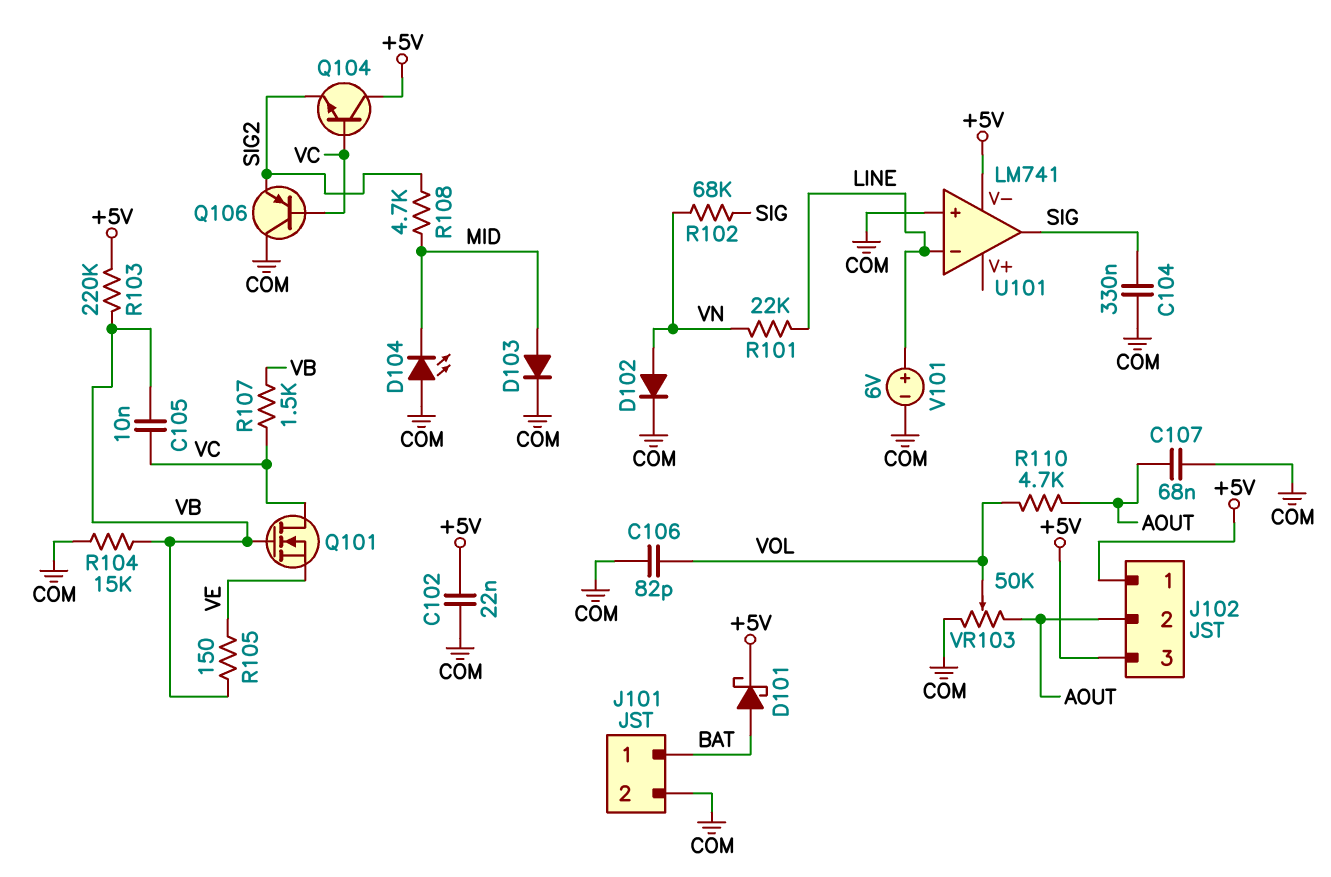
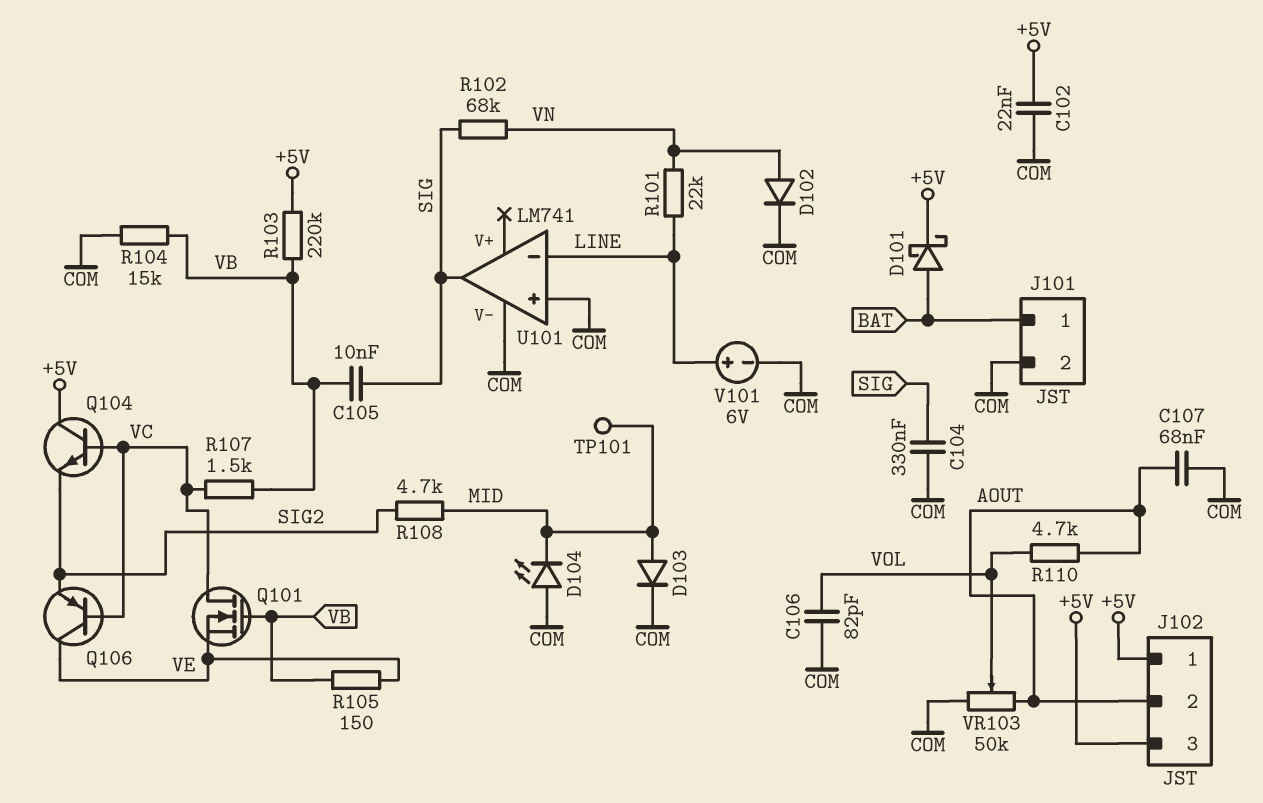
C105: 10nF (VB, VC) -> 10nF (SIG, VB)
Q106: PNP (B VC, C COM, E SIG2) -> PNP (B VC, C VE, E SIG2)
TP101: none -> test point (MID)
U101 pin V-: +5V -> COM

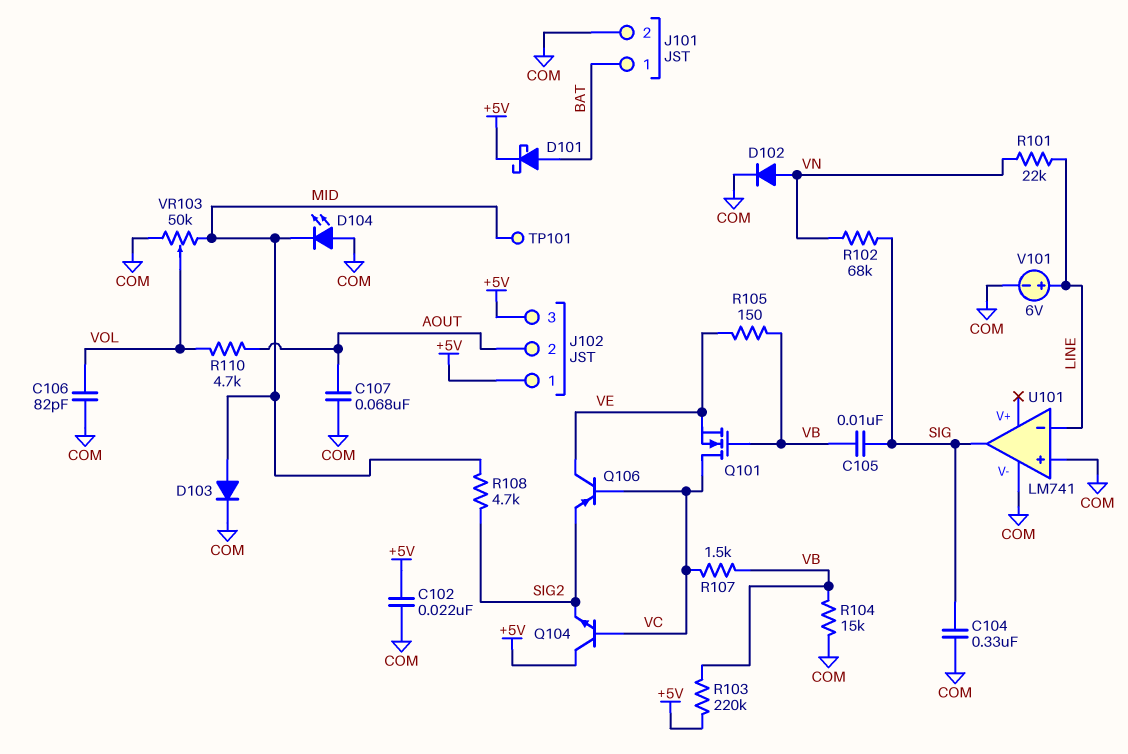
VR103: 50k (AOUT, COM, wiper VOL) -> 50k (COM, MID, wiper VOL)

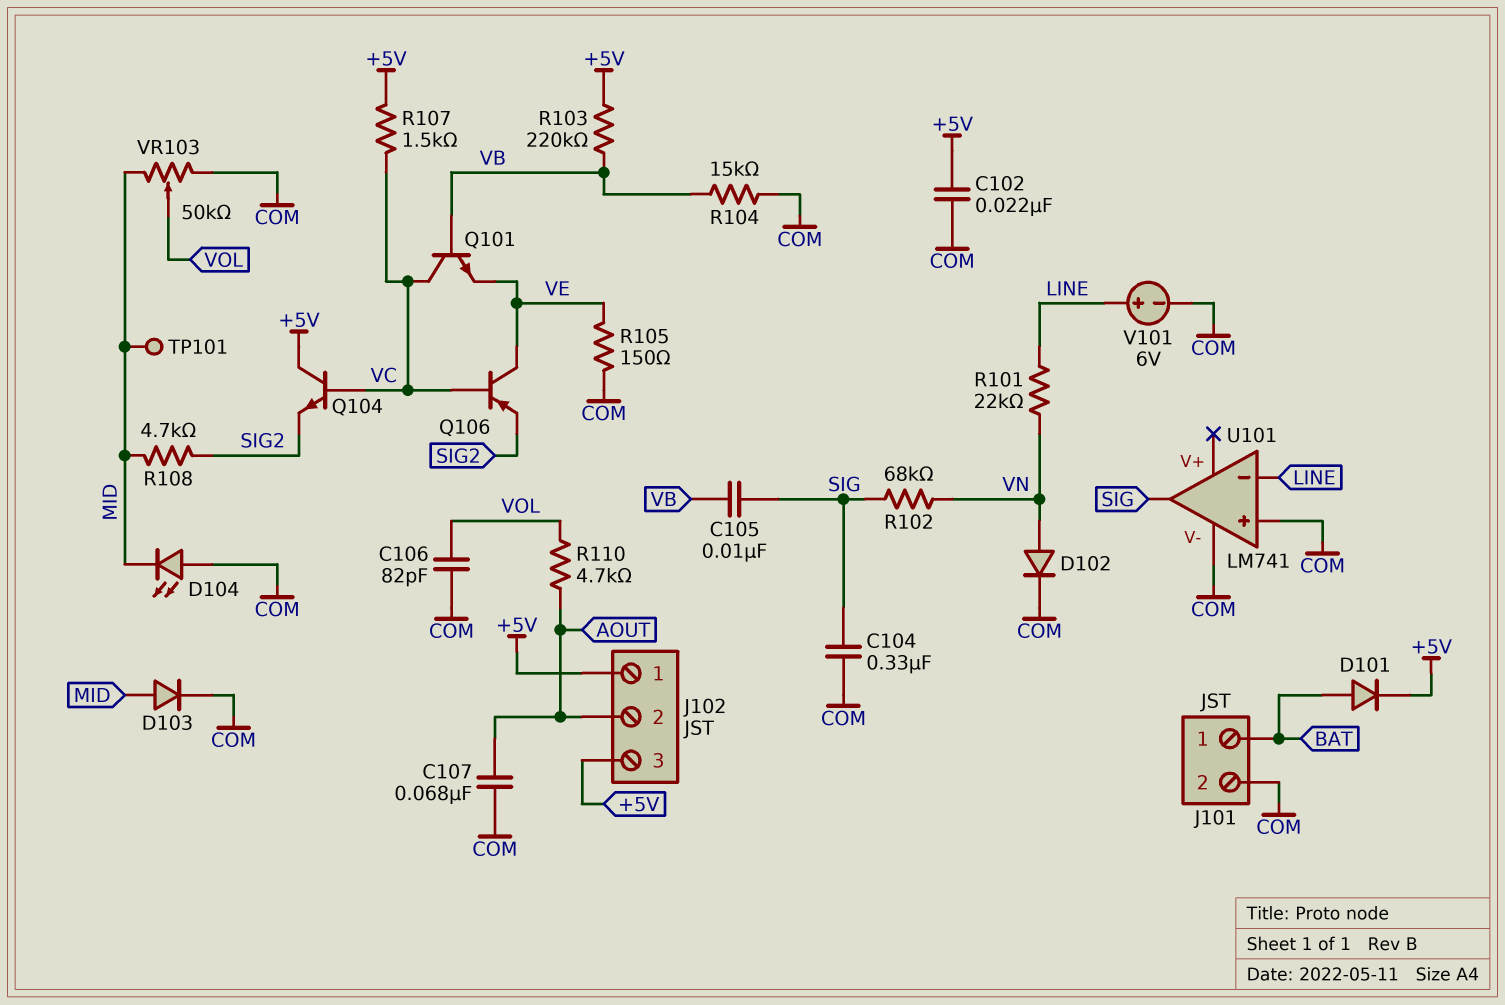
D101: schottky (A BAT, K +5V) -> diode (A BAT, K +5V)
Q101: NMOS (G VB, D VC, S VE) -> NPN (B VB, C VC, E VE)
R105: 150 (VB, VE) -> 150 (COM, VE)
R107: 1.5k (VB, VC) -> 1.5k (+5V, VC)

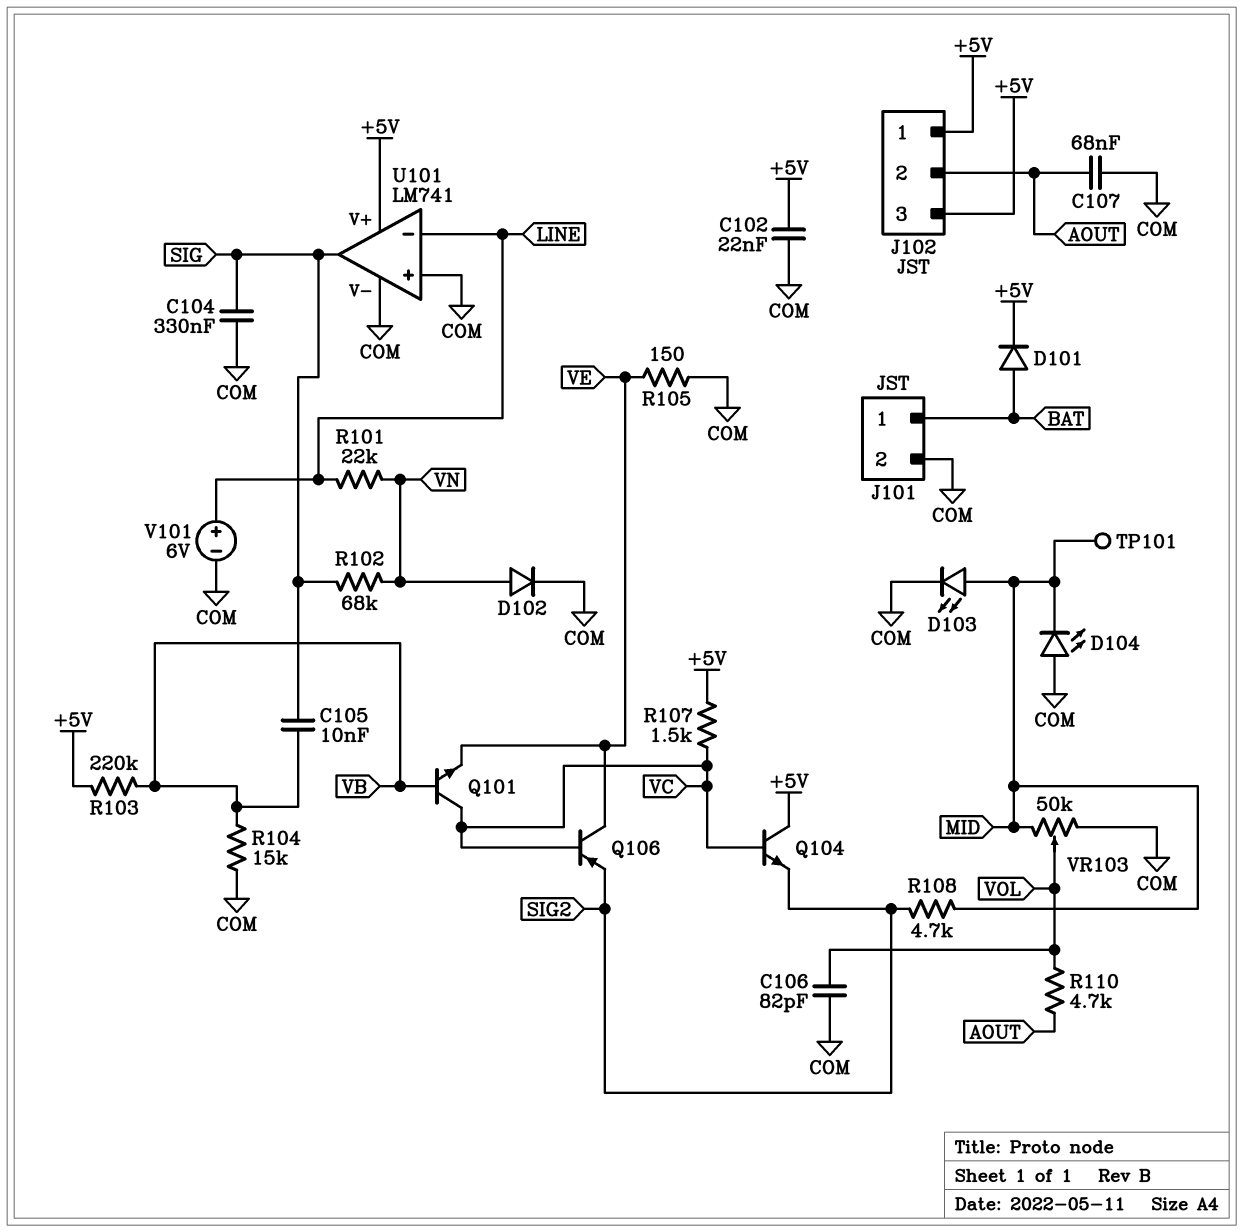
D103: diode (A MID, K COM) -> LED (A MID, K COM)
U101 pin V+: none -> +5V

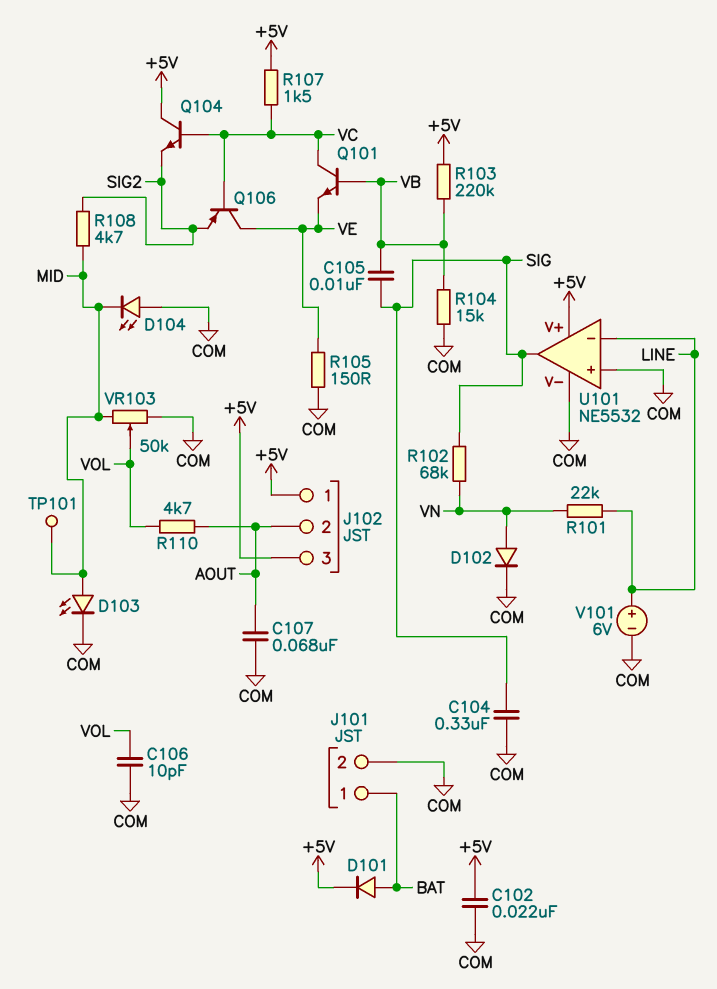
C106: 82pF (COM, VOL) -> 10pF (COM, VOL)
U101: LM741 -> NE5532

